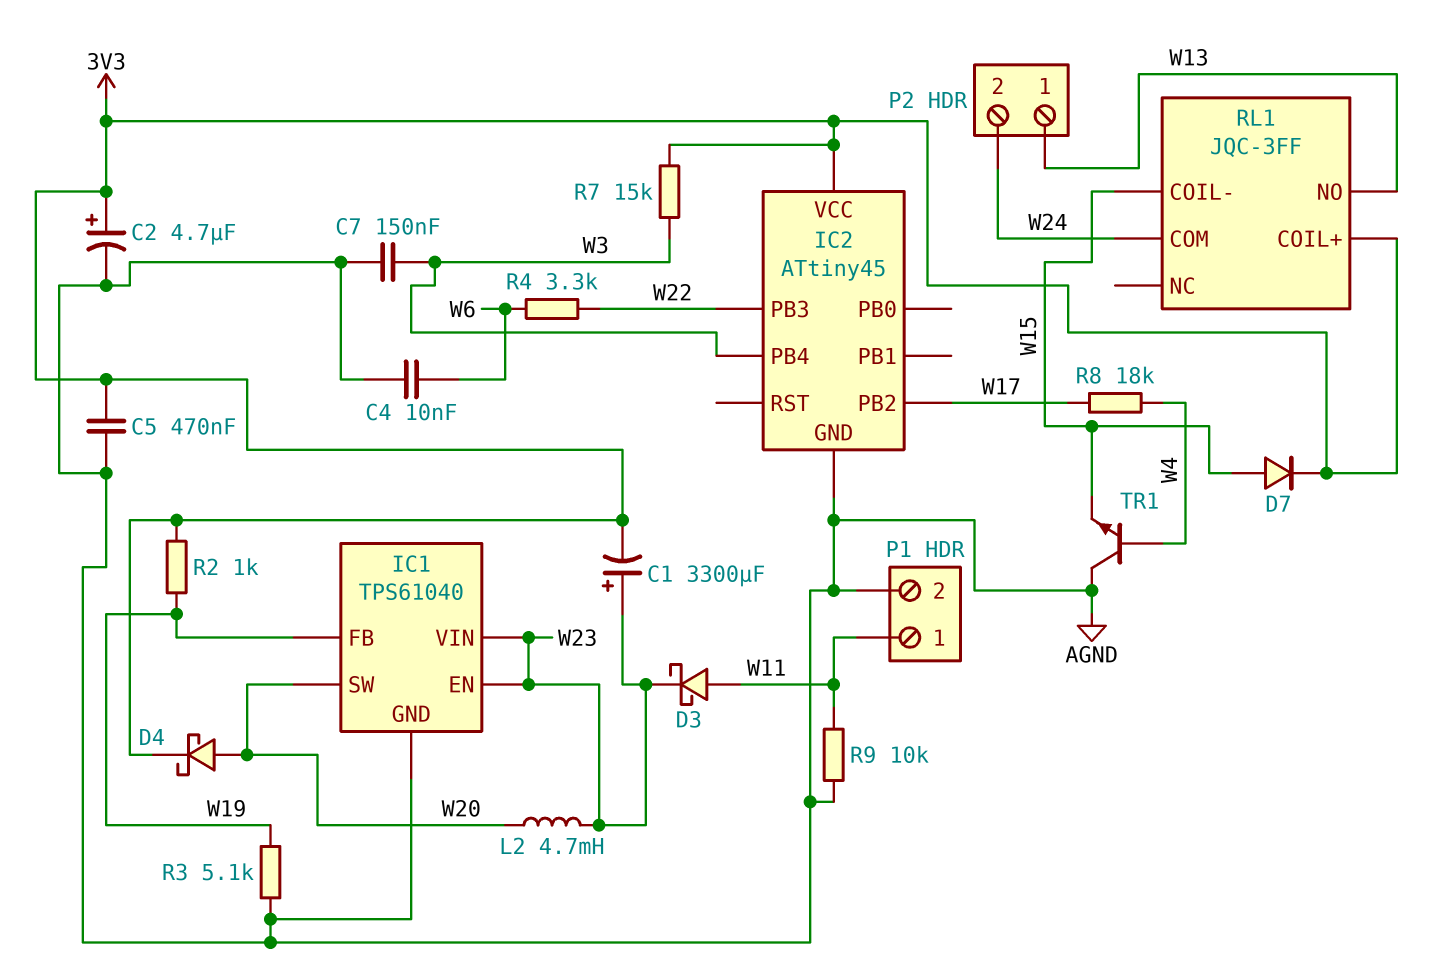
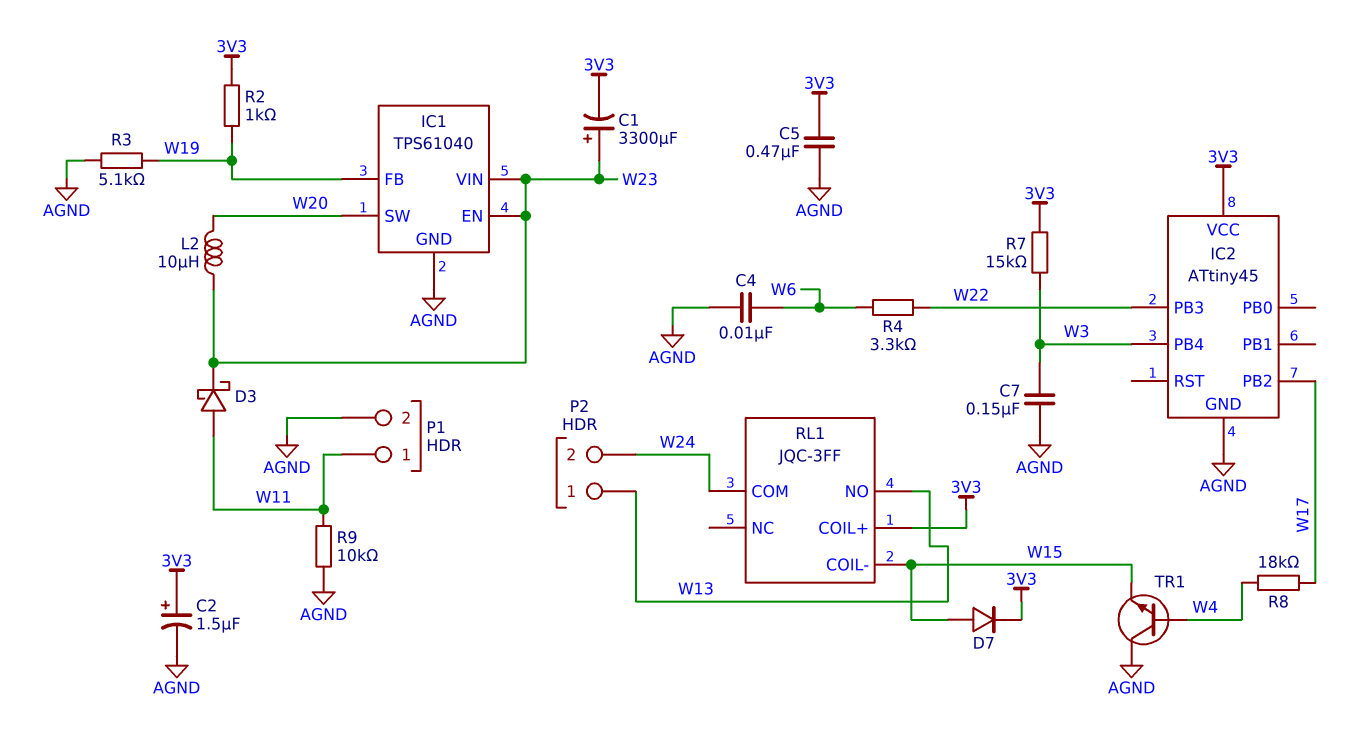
C2: 4.7uF (plus 3V3, minus AGND) -> 1.5uF (plus 3V3, minus AGND)
D4: schottky (A W20, K 3V3) -> none
L2: 4.7mH (W20, W23) -> 10uH (W20, W23)

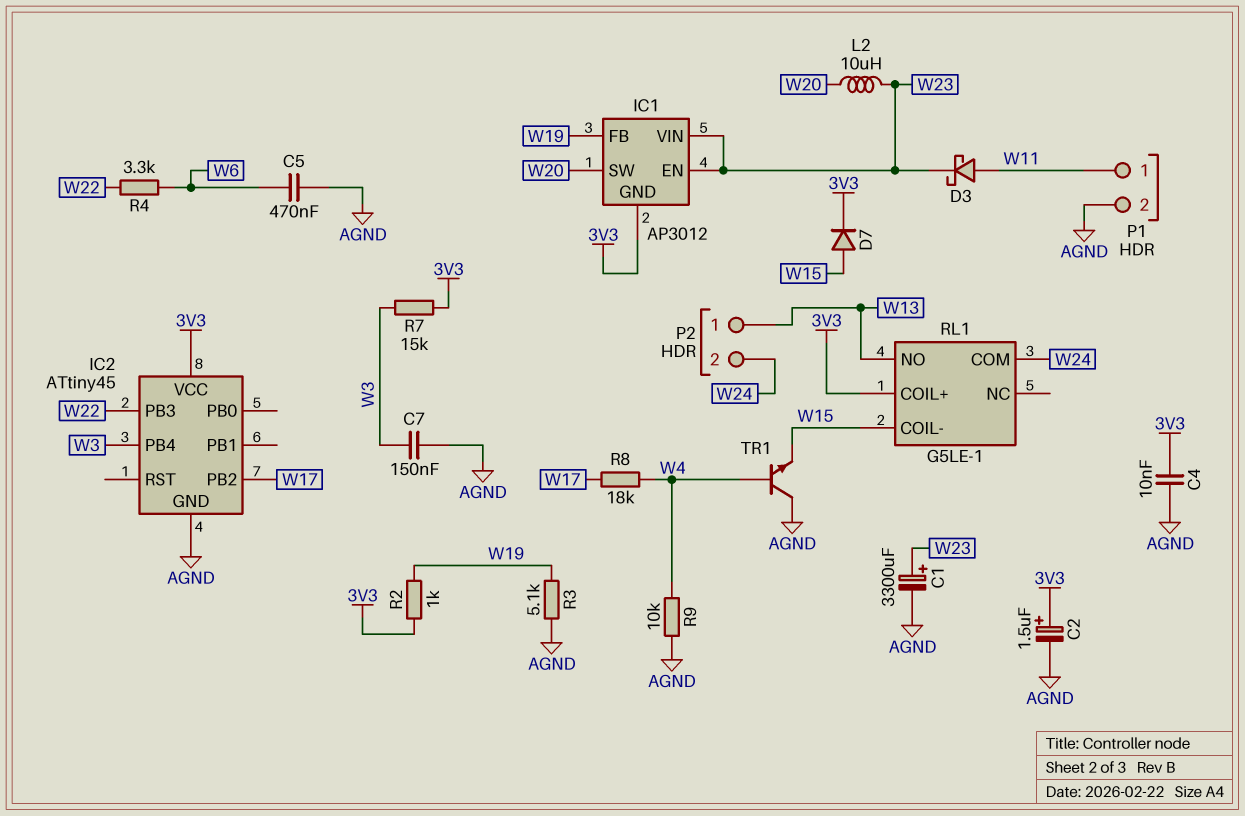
C1: 3300uF (plus W23, minus 3V3) -> 3300uF (plus W23, minus AGND)
C4: 10nF (AGND, W6) -> 10nF (3V3, AGND)
C5: 470nF (3V3, AGND) -> 470nF (AGND, W6)
IC1: TPS61040 -> AP3012
IC1 pin GND: AGND -> 3V3
R9: 10k (AGND, W11) -> 10k (AGND, W4)
RL1: JQC-3FF -> G5LE-1

